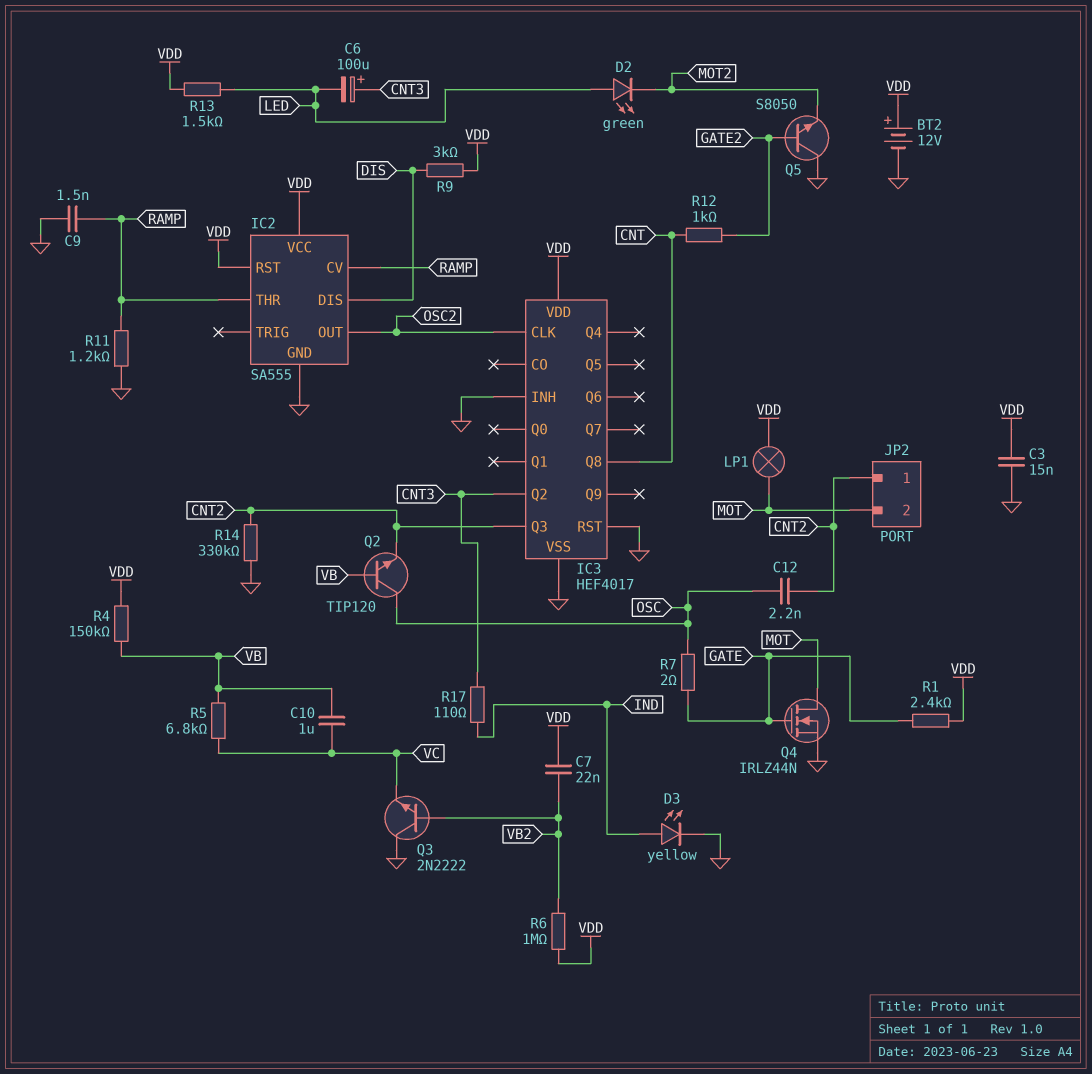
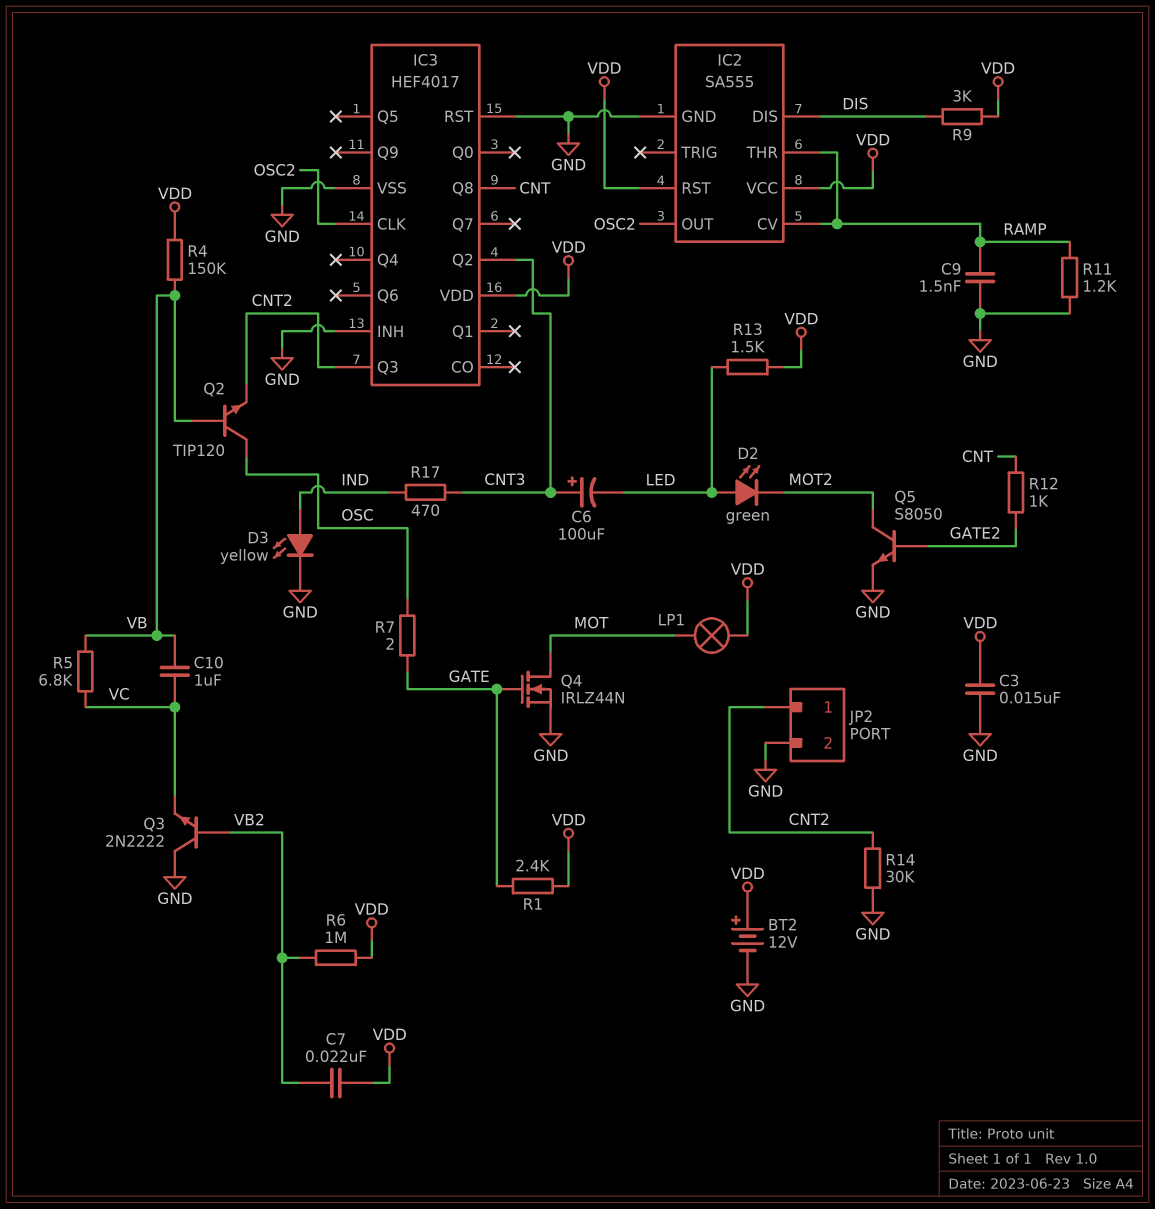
C12: 2.2nF (CNT2, OSC) -> none
JP2 pin 2: MOT -> GND
Q5: NPN S8050 (B GATE2, C GND, E MOT2) -> NPN S8050 (B GATE2, C MOT2, E GND)
R14: 330k (CNT2, GND) -> 30k (CNT2, GND)
R17: 110 (CNT3, IND) -> 470 (CNT3, IND)

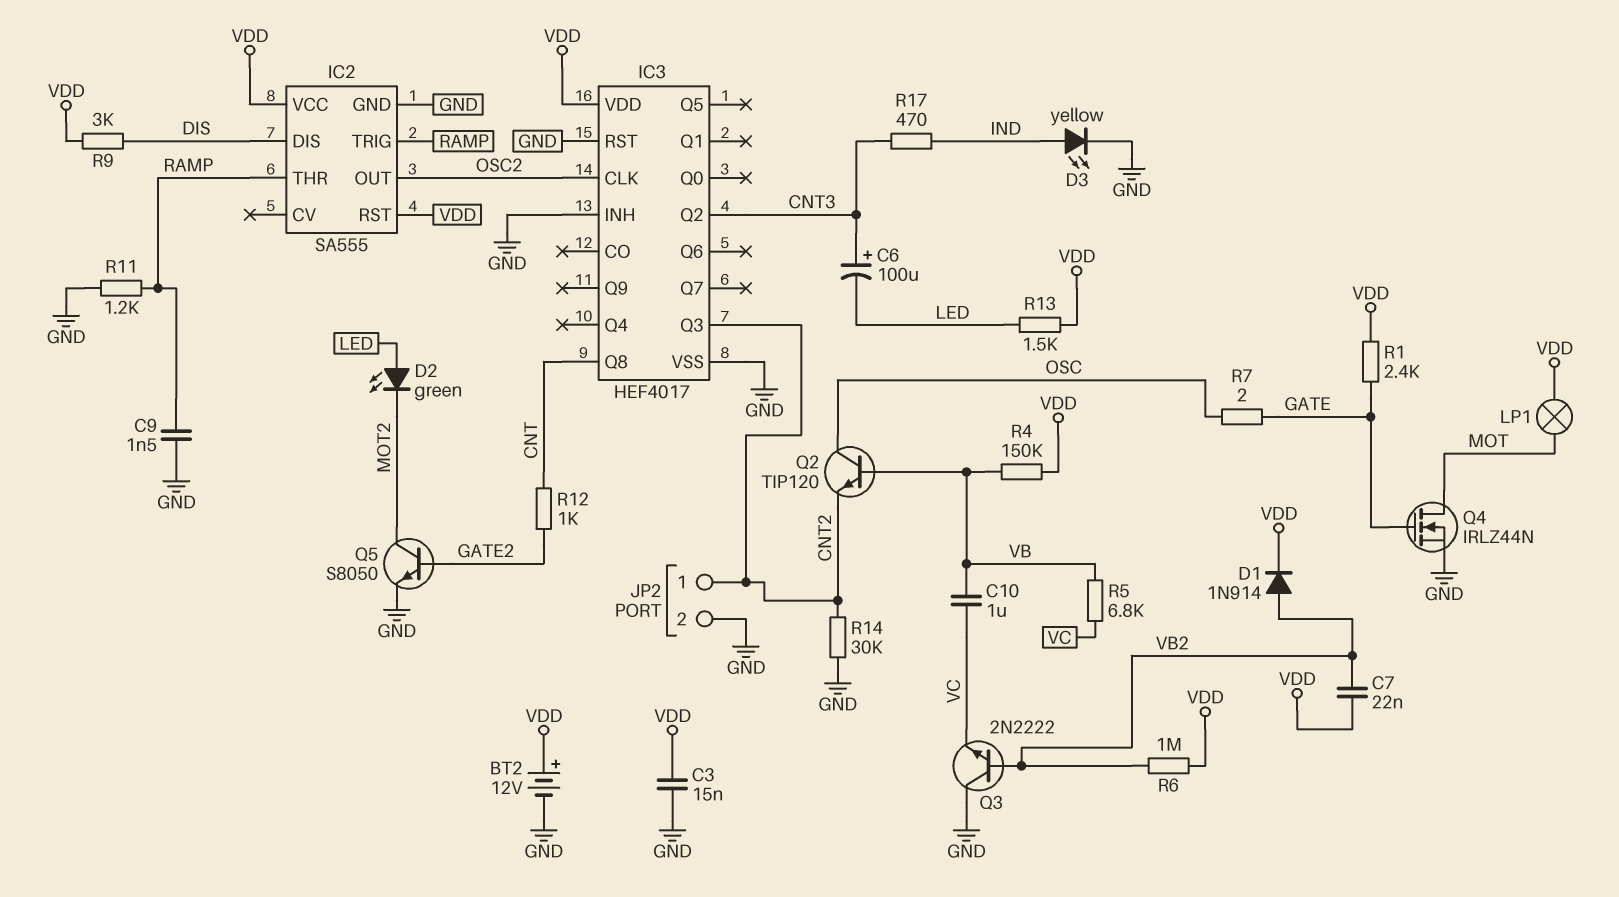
D1: none -> diode 1N914 (A VB2, K VDD)
IC2 pin CV: RAMP -> none
IC2 pin TRIG: none -> RAMP

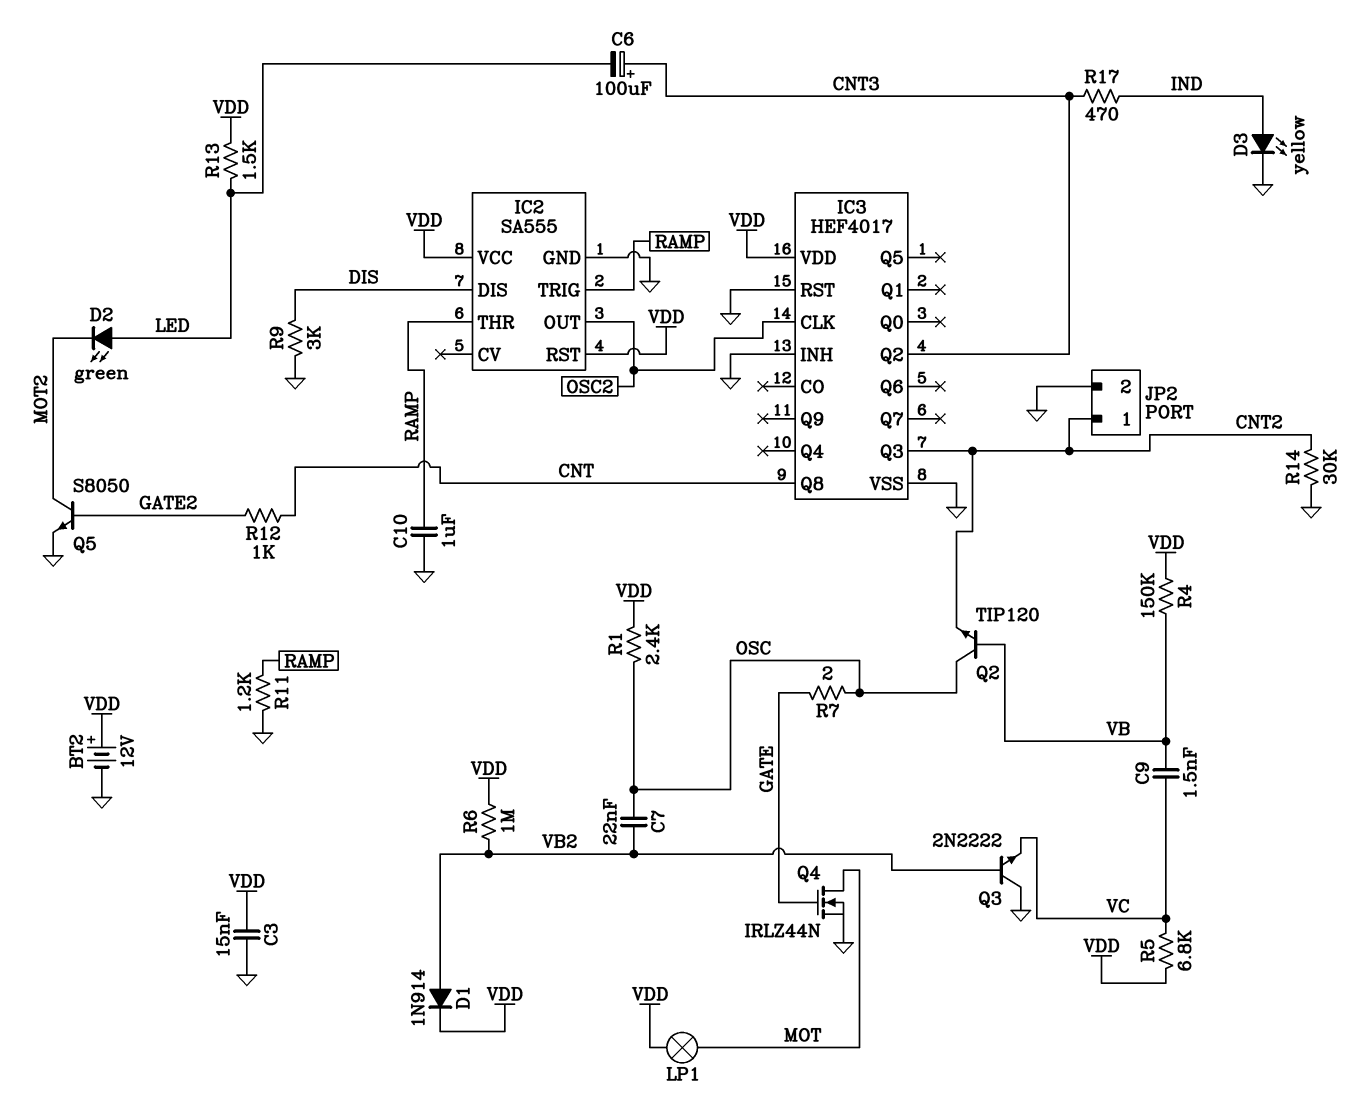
C7: 22nF (VB2, VDD) -> 22nF (OSC, VB2)
C9: 1.5nF (GND, RAMP) -> 1.5nF (VB, VC)
C10: 1uF (VB, VC) -> 1uF (GND, RAMP)
R1: 2.4k (GATE, VDD) -> 2.4k (OSC, VDD)
R5: 6.8k (VB, VC) -> 6.8k (VC, VDD)
R9: 3k (DIS, VDD) -> 3k (DIS, GND)

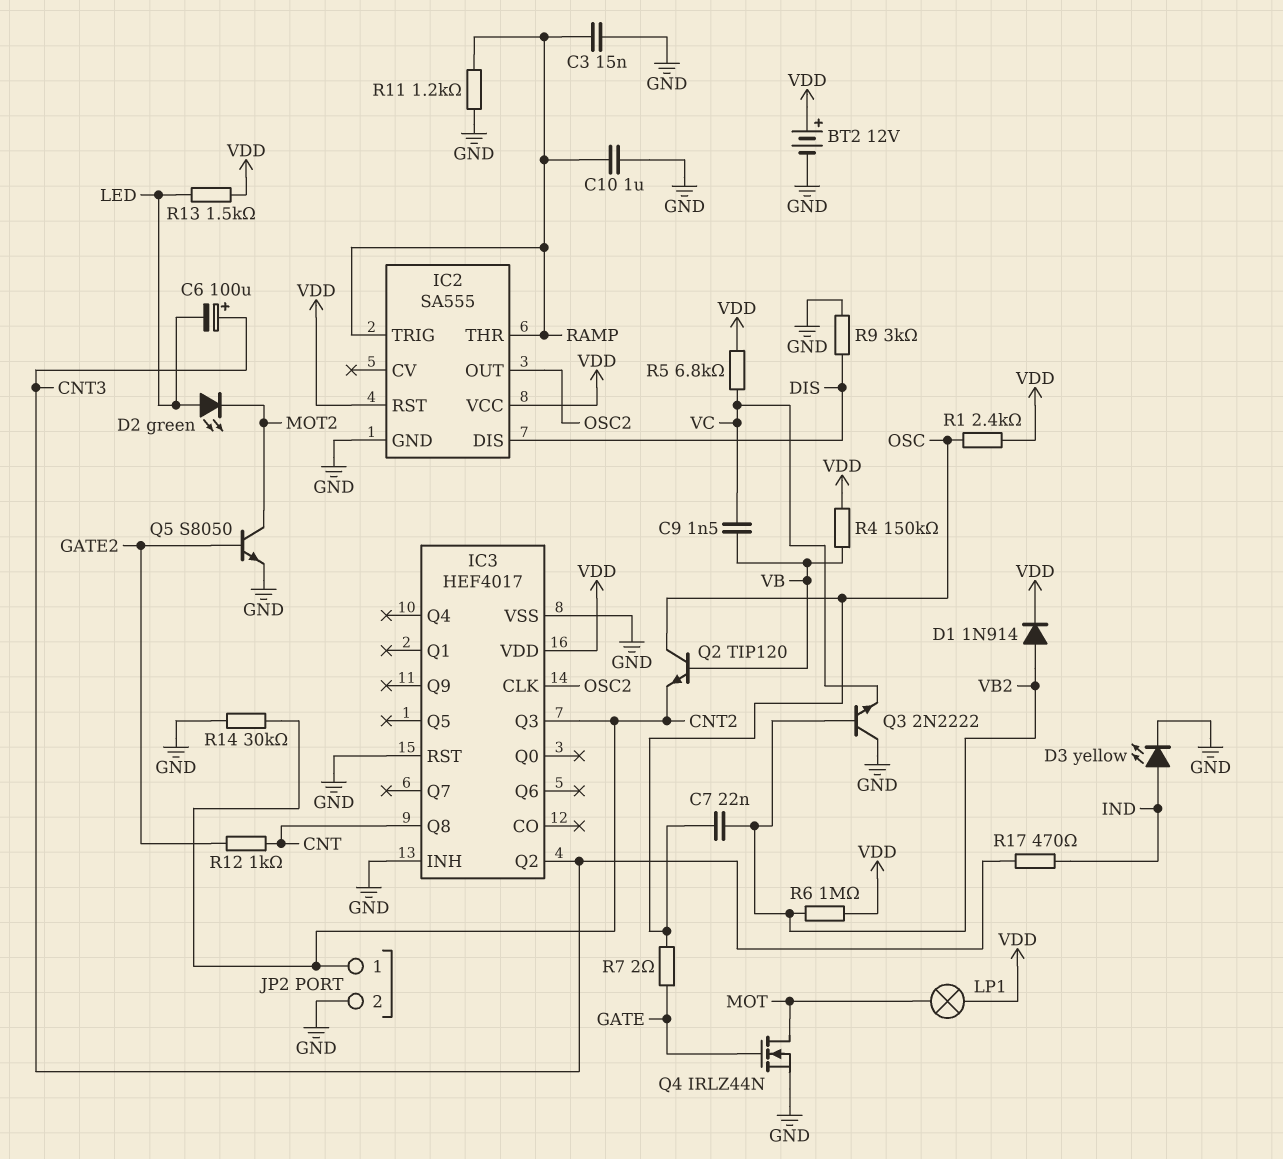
C3: 15nF (GND, VDD) -> 15nF (GND, RAMP)

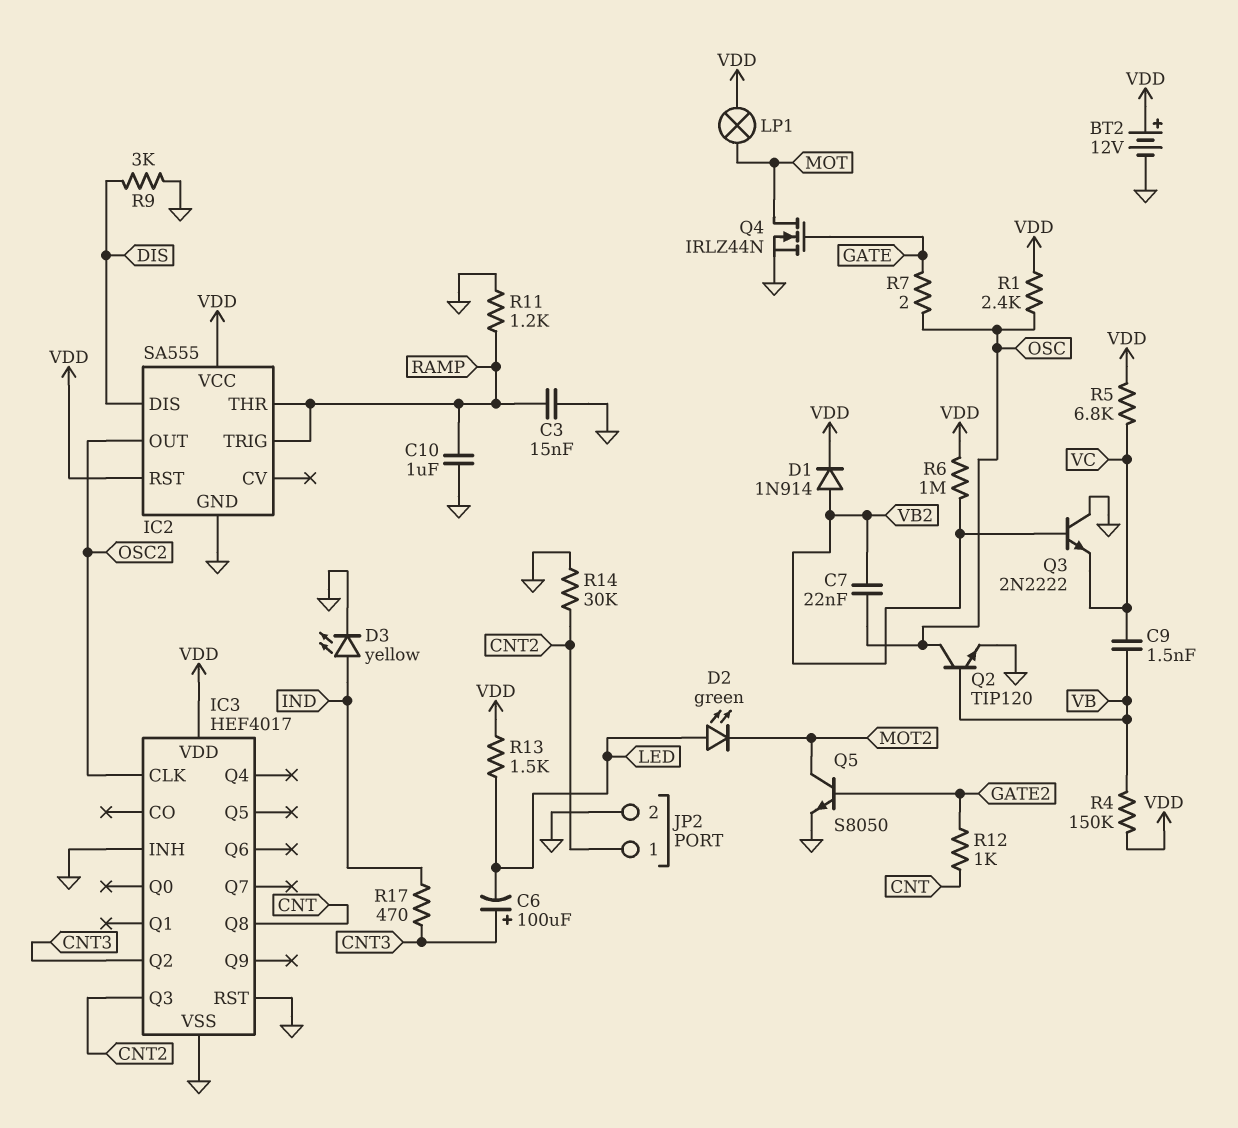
Q2: NPN TIP120 (B VB, C OSC, E CNT2) -> NPN TIP120 (B VB, C OSC, E GND)

